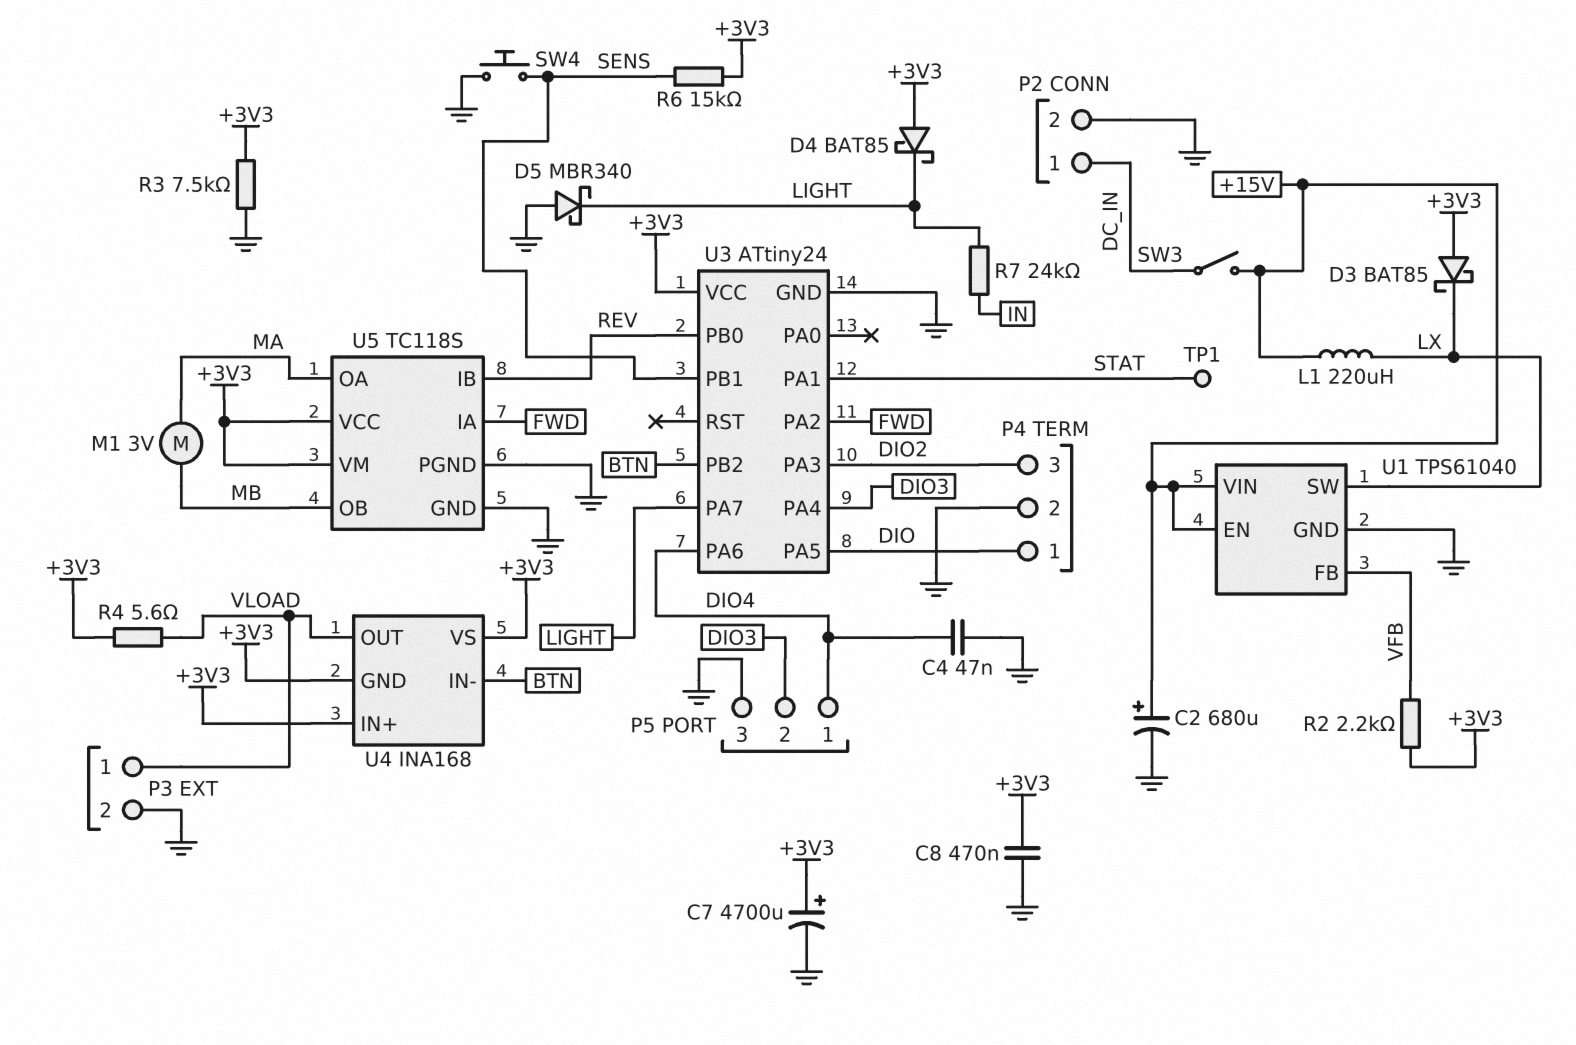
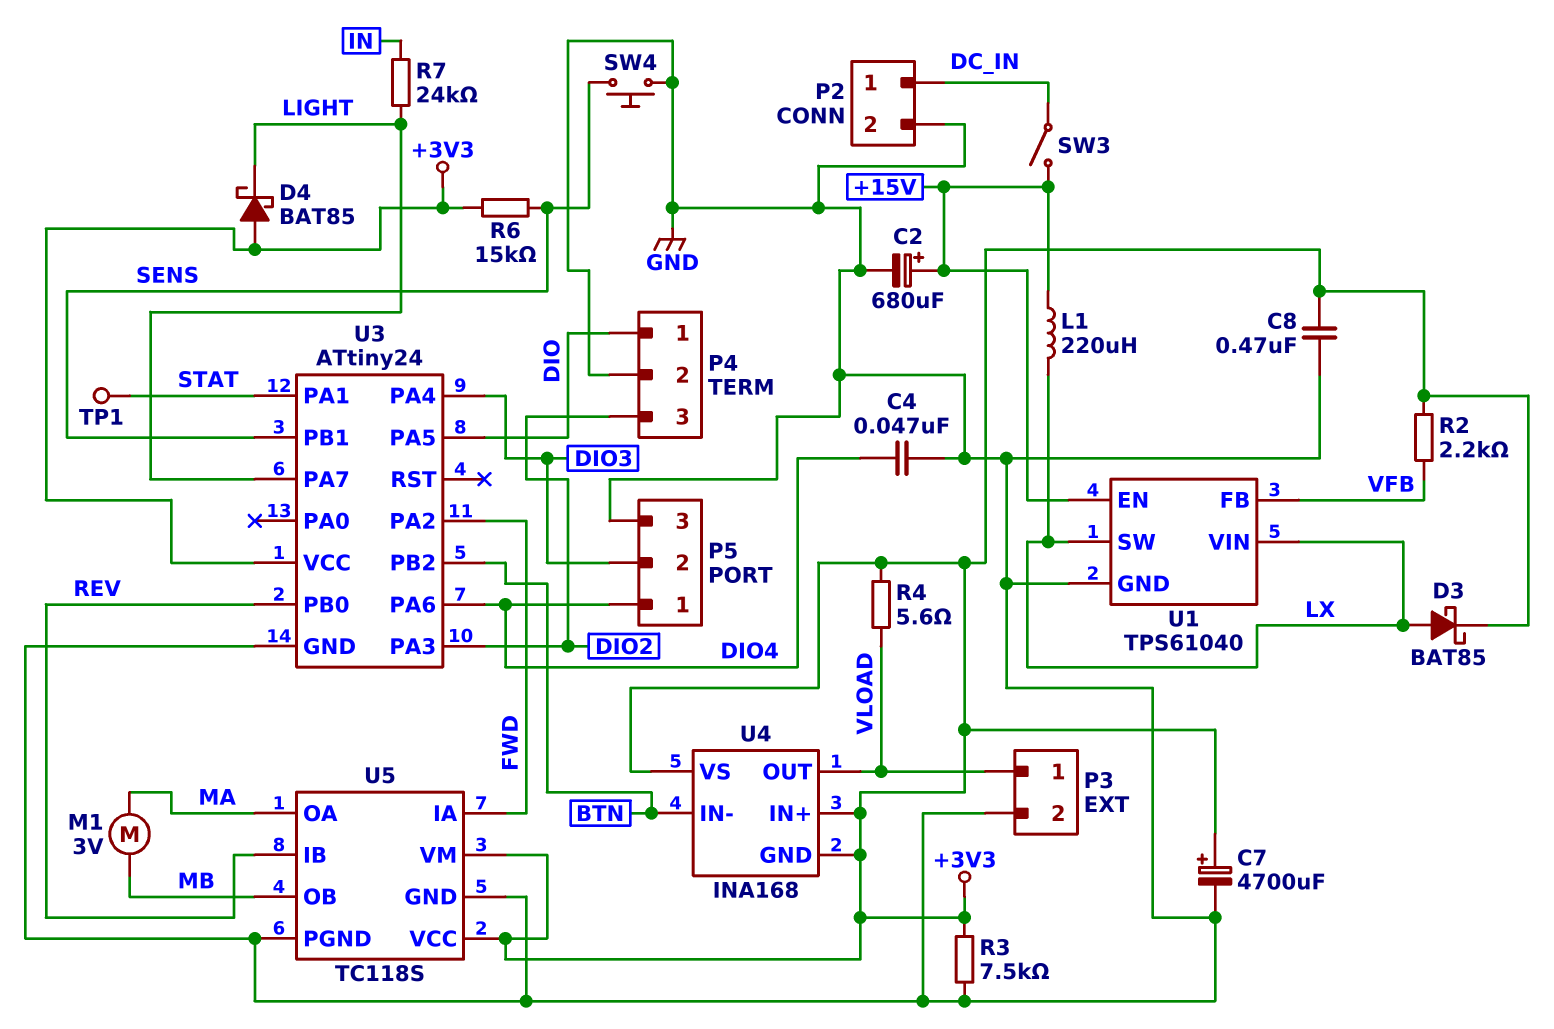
D3: schottky BAT85 (A +3V3, K LX) -> schottky BAT85 (A LX, K +3V3)
D5: schottky MBR340 (A GND, K LIGHT) -> none
U1 pin VIN: +15V -> LX

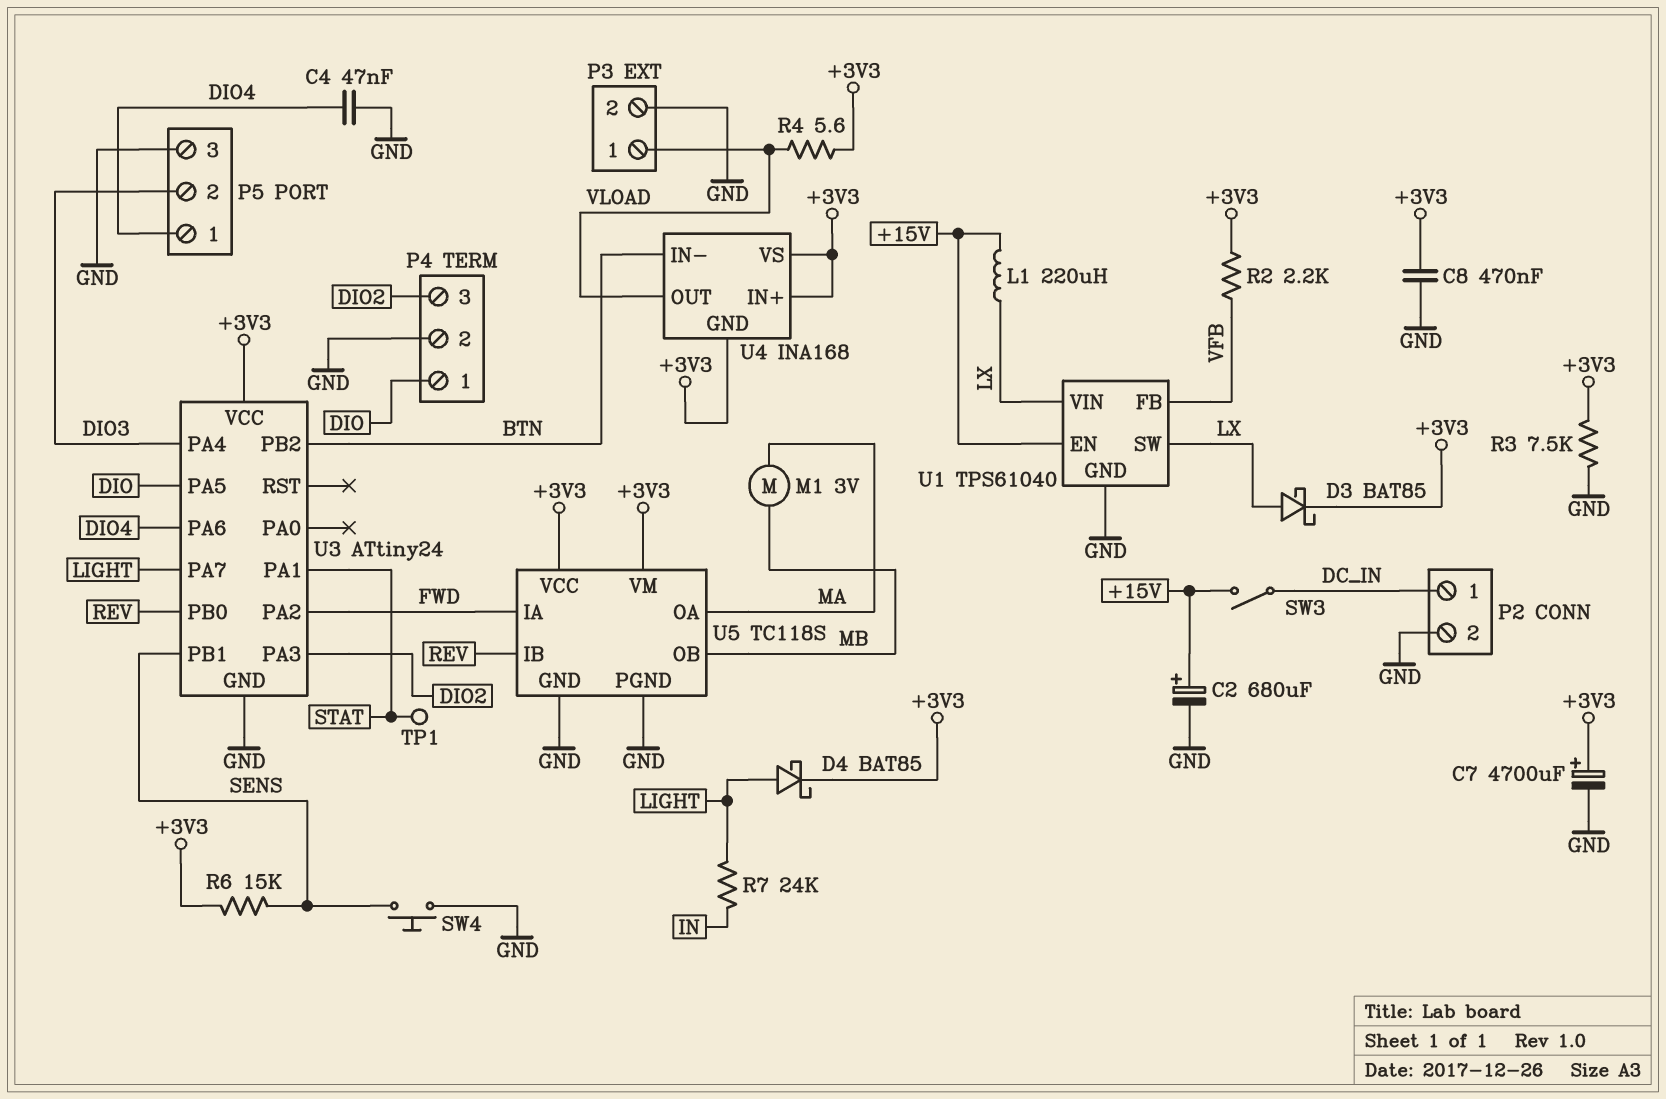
D4: schottky BAT85 (A +3V3, K LIGHT) -> schottky BAT85 (A LIGHT, K +3V3)

